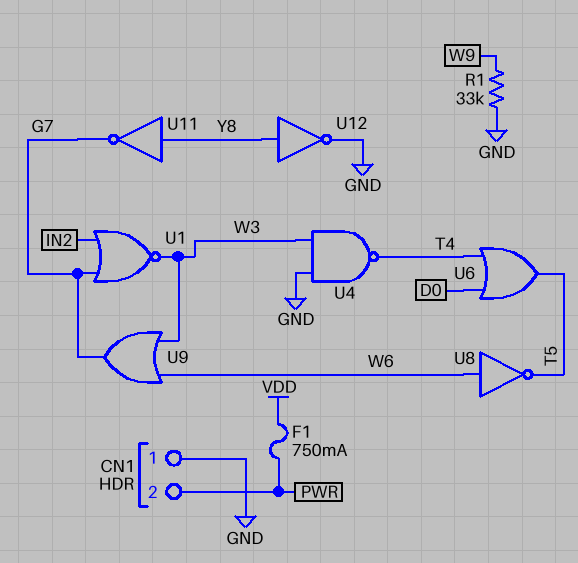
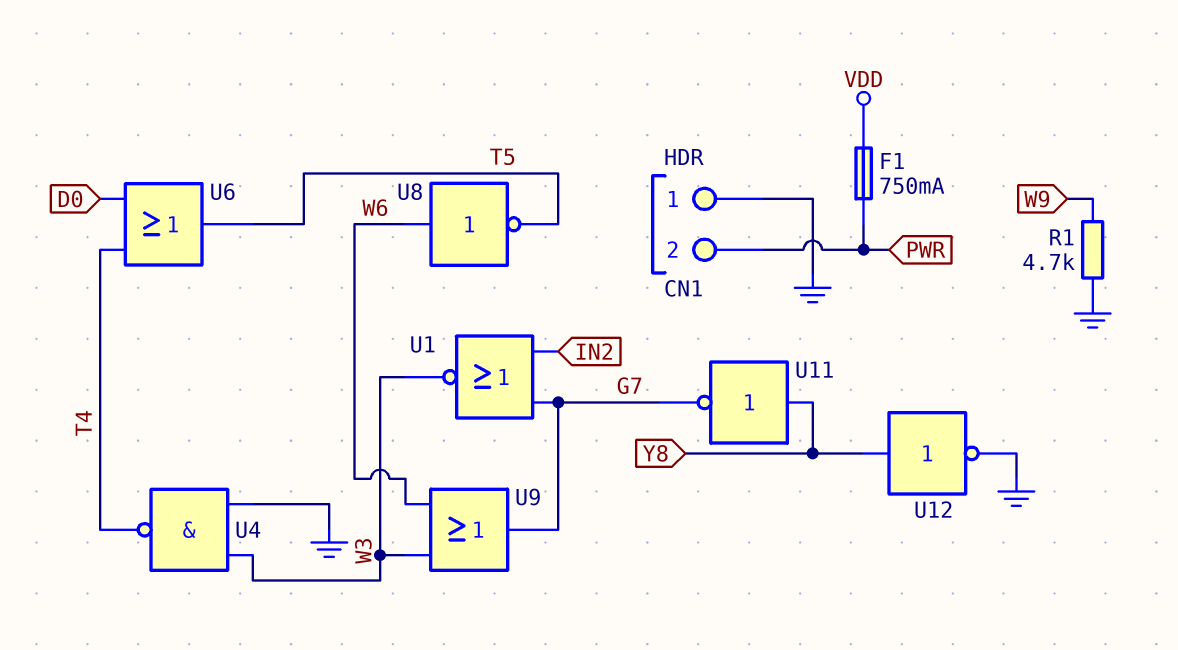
R1: 33k (GND, W9) -> 4.7k (GND, W9)

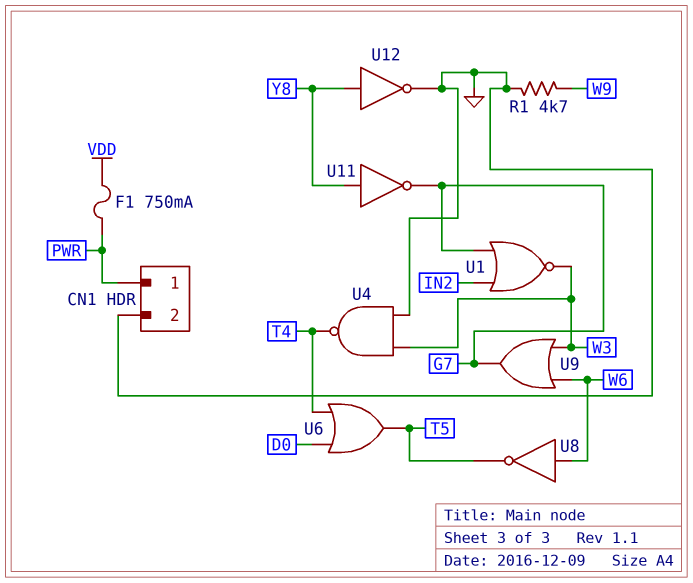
CN1 pin 1: GND -> PWR
CN1 pin 2: PWR -> GND

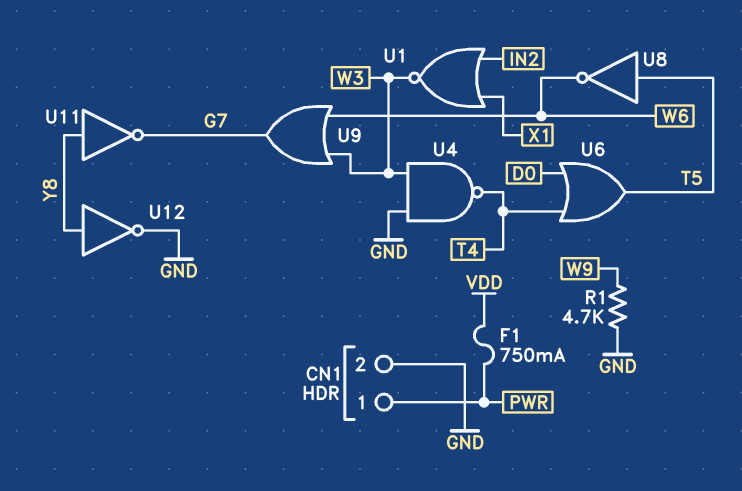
U1: NOR (in G7, in IN2, out W3) -> NOR (in IN2, in X1, out W3)
U8: NOT (in W6, out T5) -> NOT (in T5, out W6)

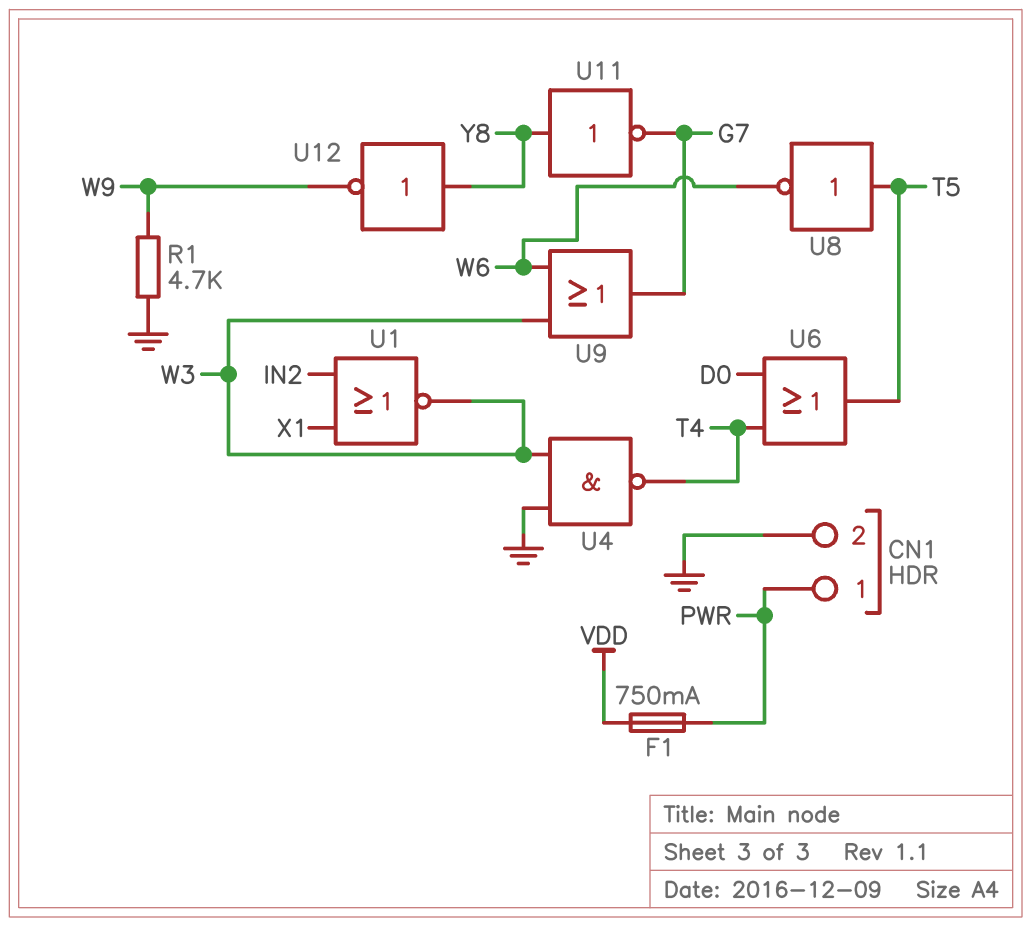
U12: NOT (in Y8, out GND) -> NOT (in Y8, out W9)

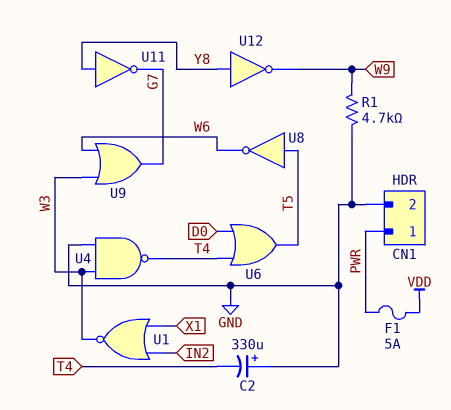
C2: none -> 330uF (plus GND, minus T4)
F1: 750mA (PWR, VDD) -> 5A (PWR, VDD)

